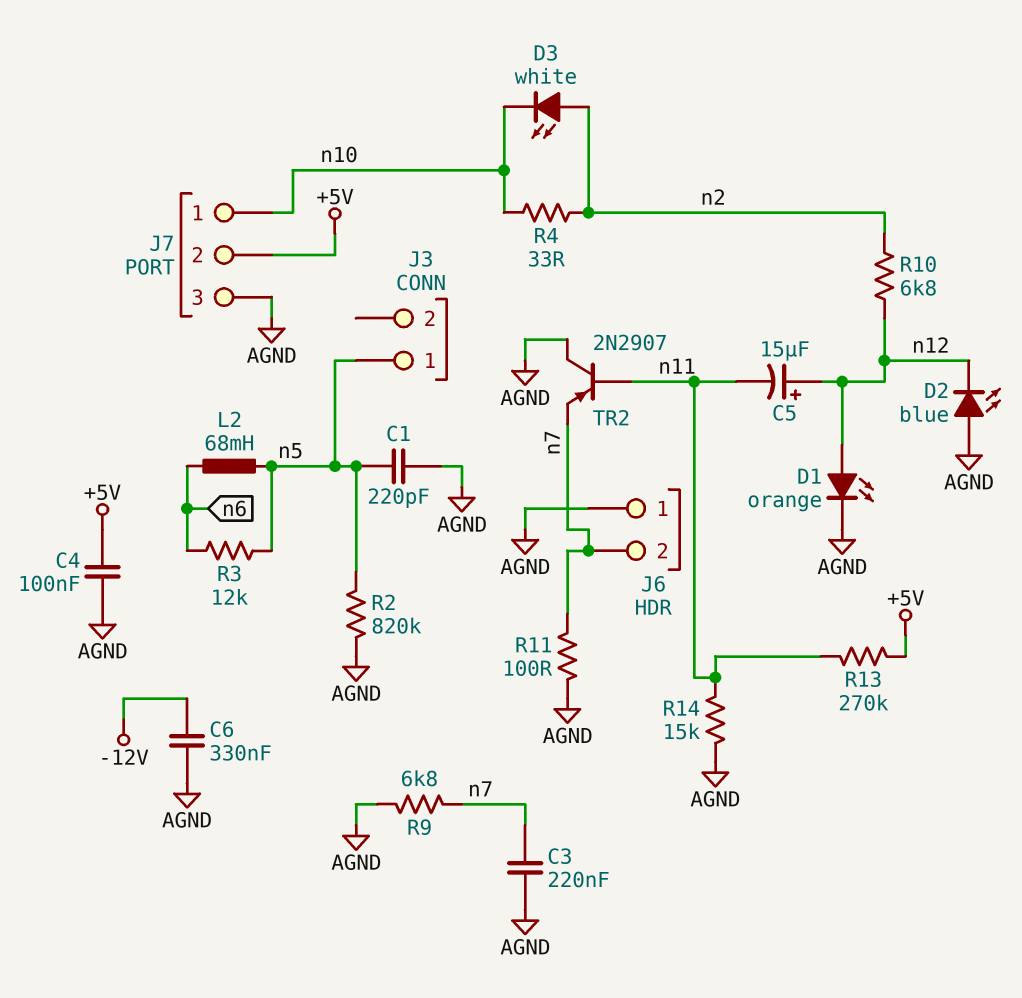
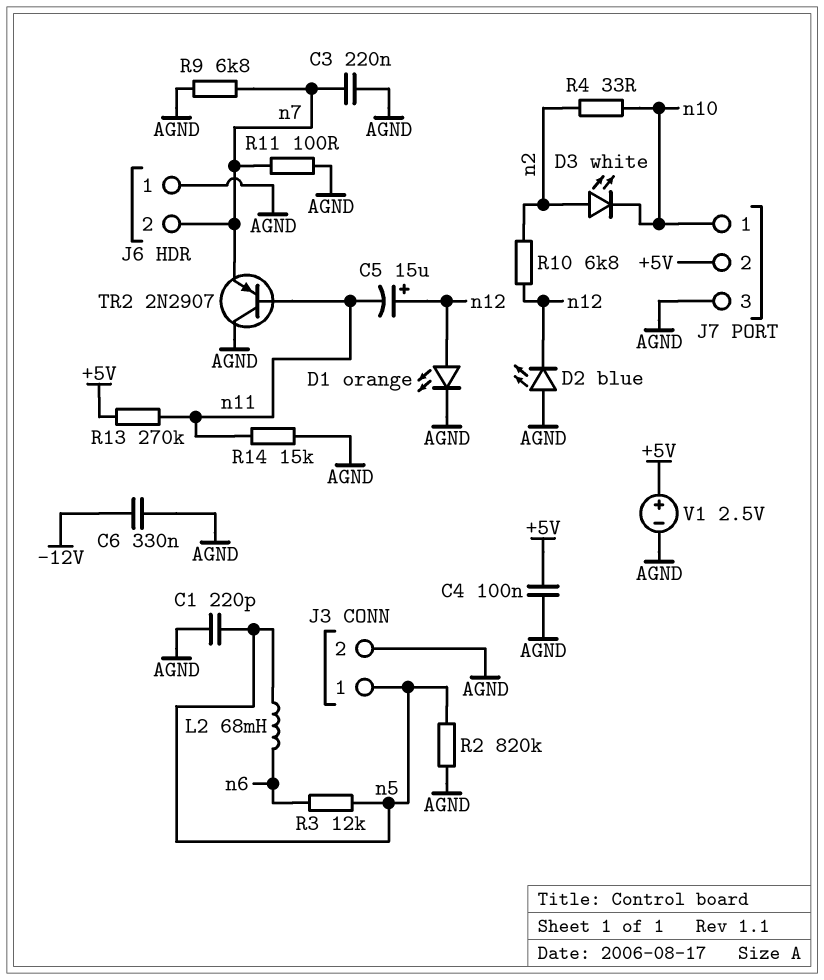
J3 pin 2: none -> AGND
V1: none -> 2.5V (plus +5V, minus AGND)

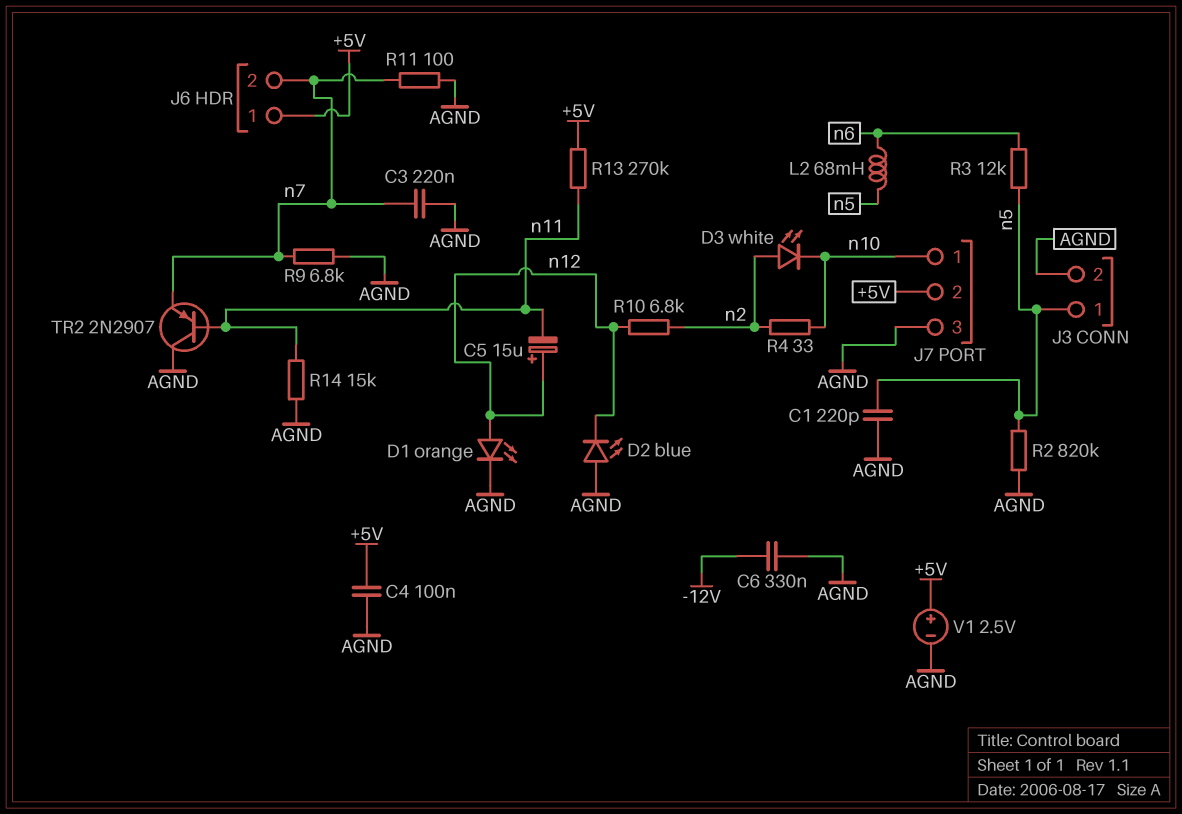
J6 pin 1: AGND -> +5V

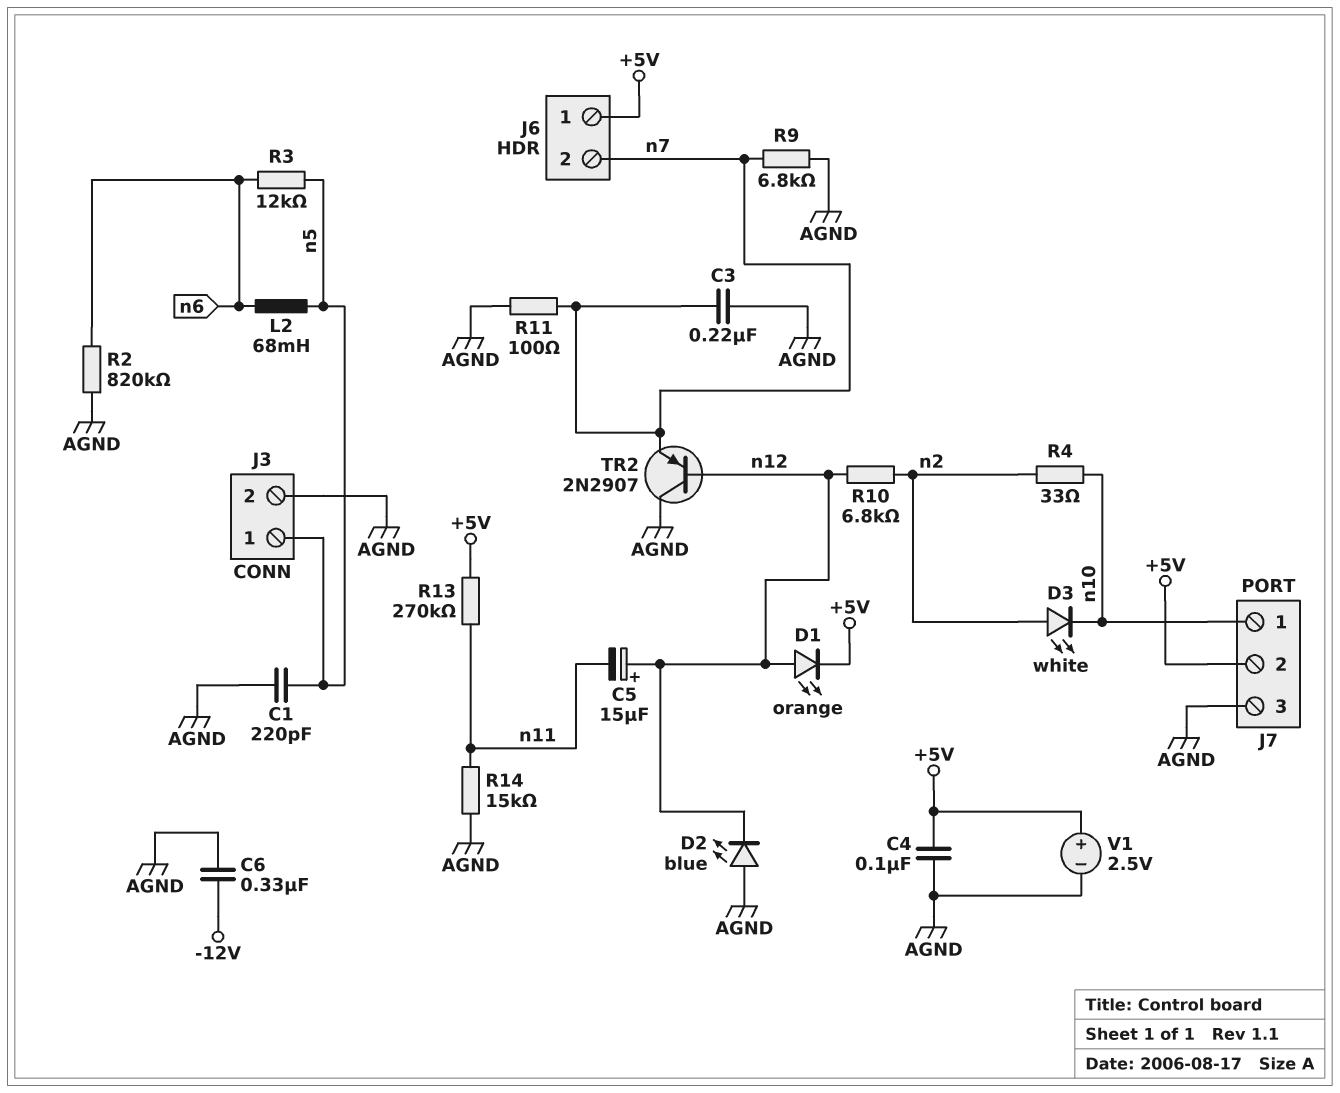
D1: LED orange (A n12, K AGND) -> LED orange (A n12, K +5V)
R2: 820k (AGND, n5) -> 820k (AGND, n6)
TR2: PNP 2N2907 (B n11, C AGND, E n7) -> PNP 2N2907 (B n12, C AGND, E n7)

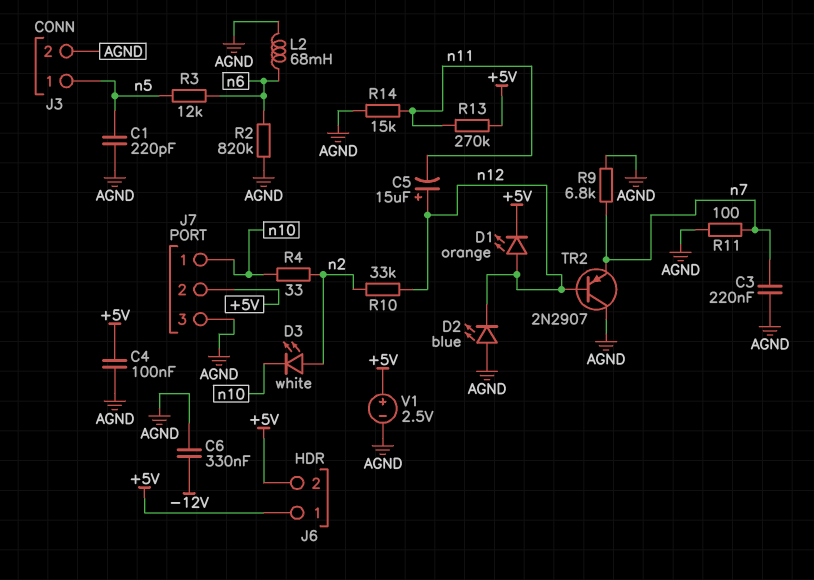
J6 pin 2: n7 -> +5V
L2: 68mH (n5, n6) -> 68mH (AGND, n6)
R10: 6.8k (n2, n12) -> 33k (n2, n12)

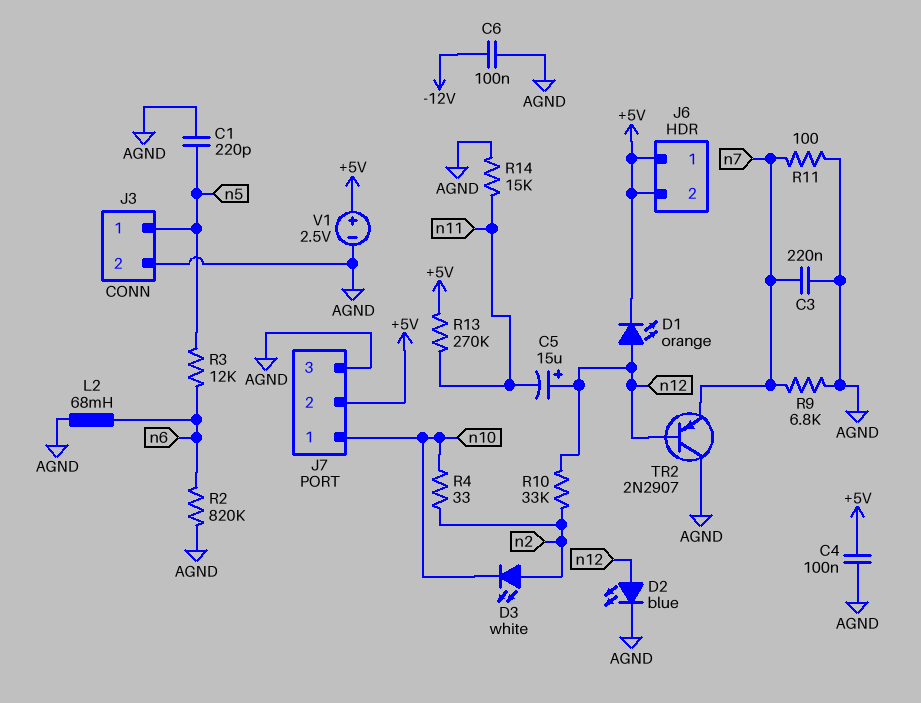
C6: 330nF (-12V, AGND) -> 100nF (-12V, AGND)
D2: LED blue (A AGND, K n12) -> LED blue (A n12, K AGND)

